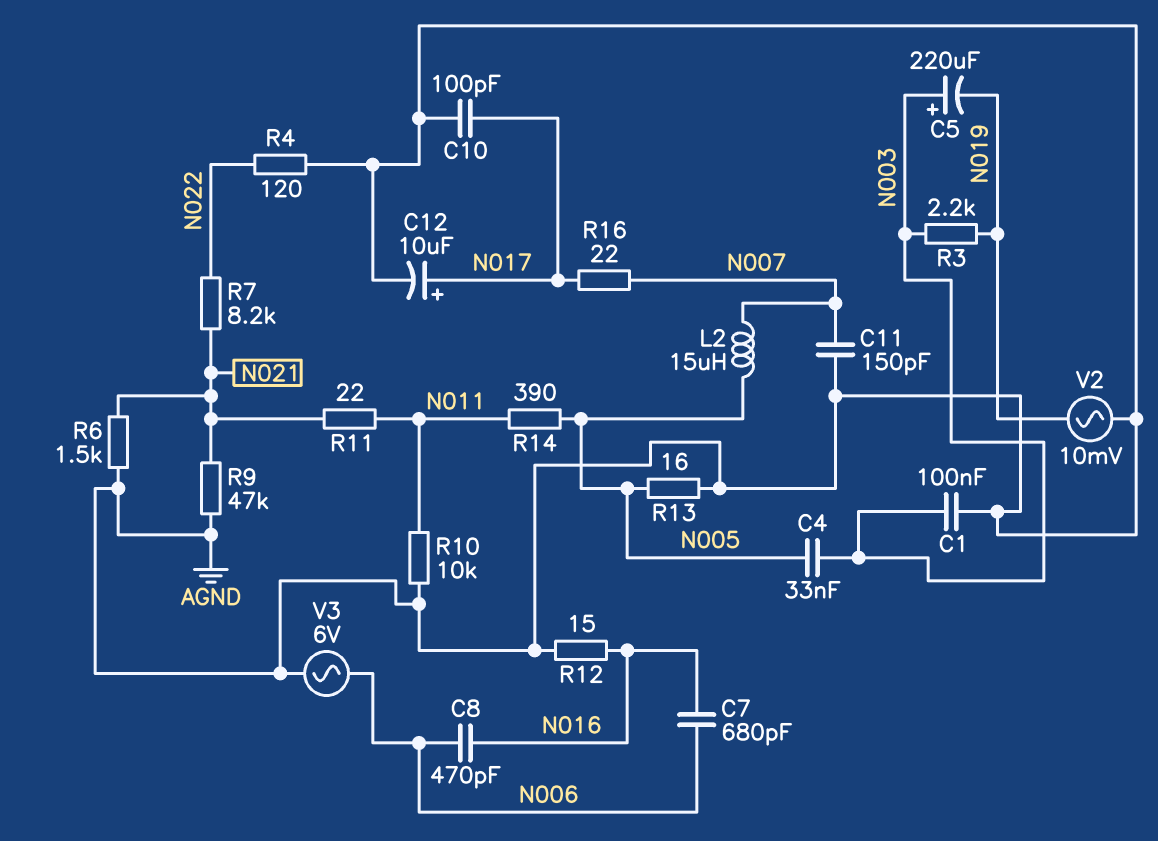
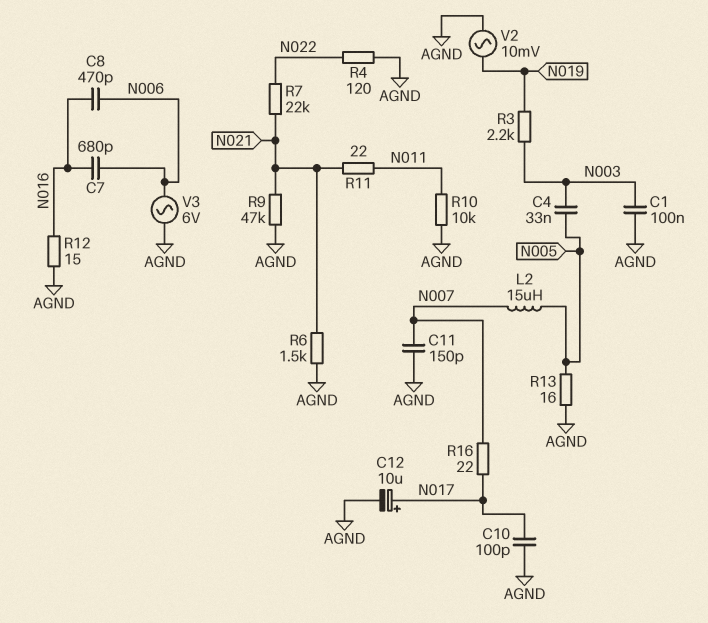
C5: 220uF (plus N003, minus N019) -> none
R7: 8.2k (N021, N022) -> 22k (N021, N022)
R14: 390 (N005, N011) -> none

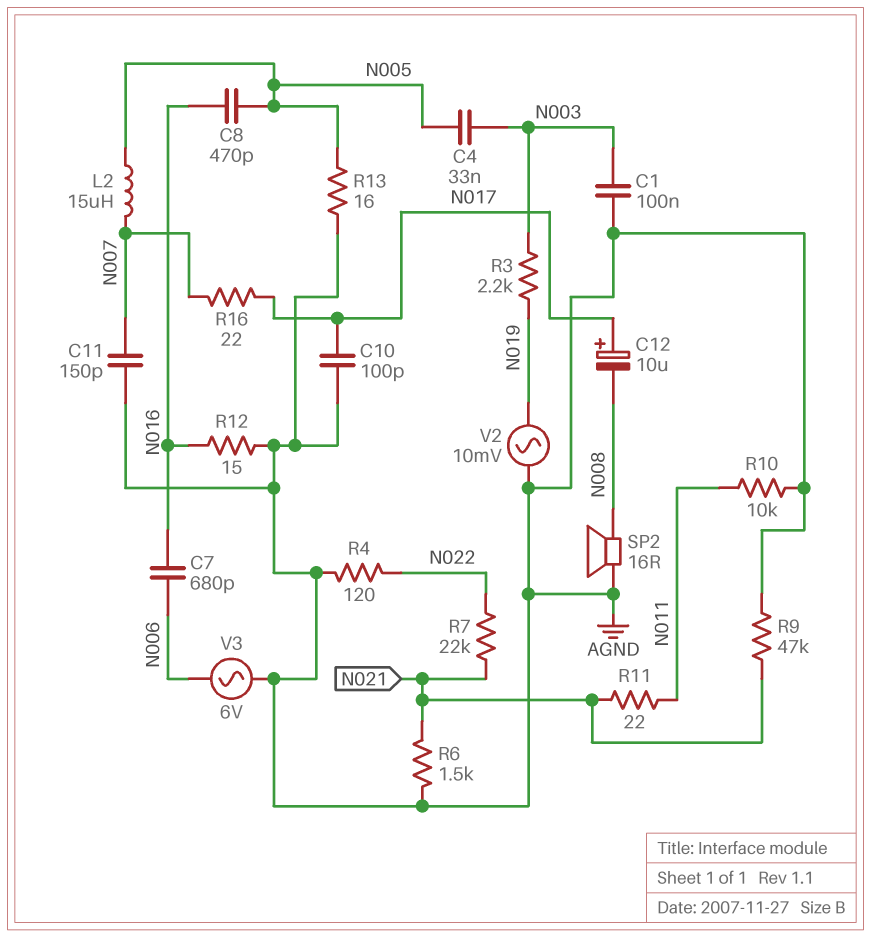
C8: 470pF (N006, N016) -> 470pF (N005, N016)
C12: 10uF (plus N017, minus AGND) -> 10uF (plus N017, minus N008)
SP2: none -> speaker 16R (AGND, N008)

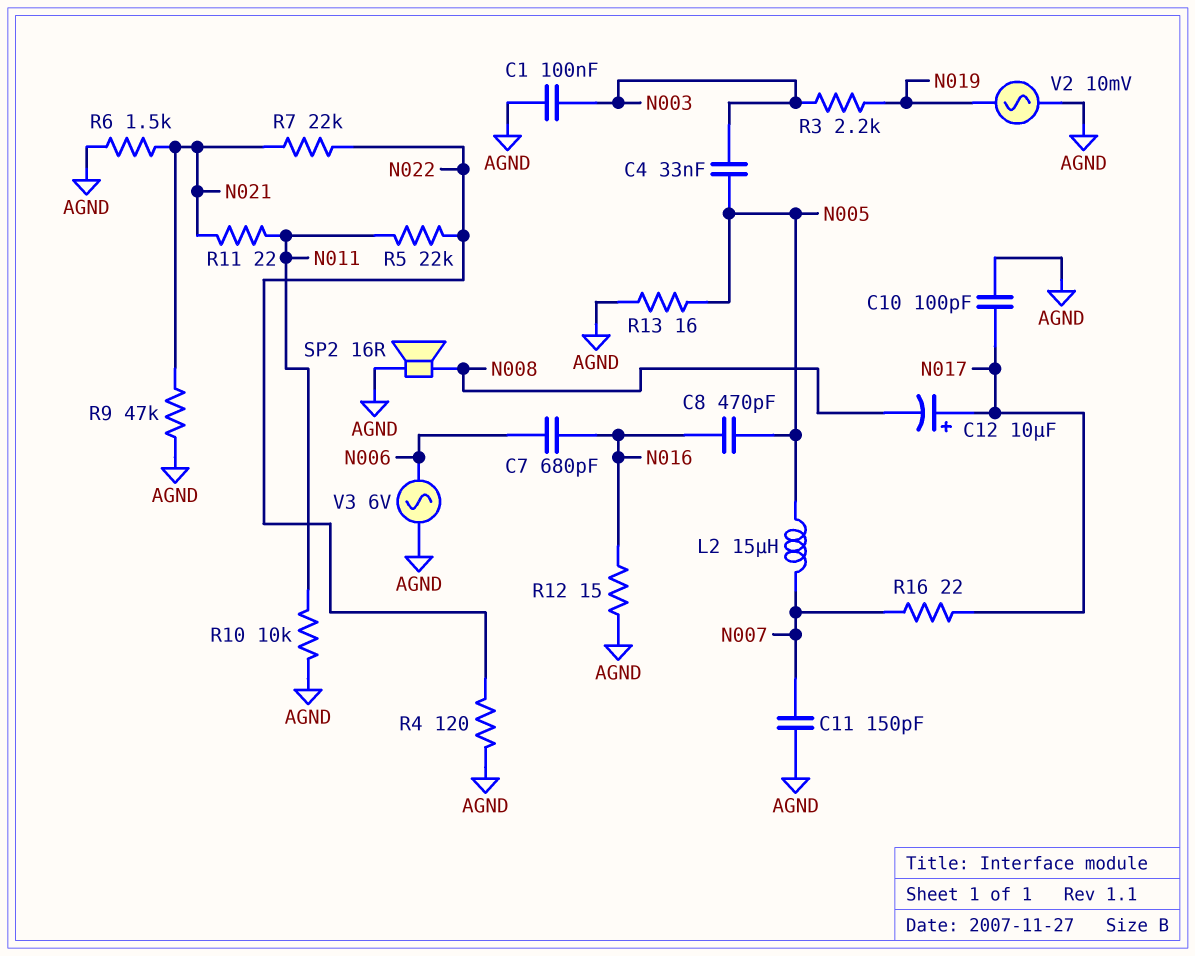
R5: none -> 22k (N011, N022)

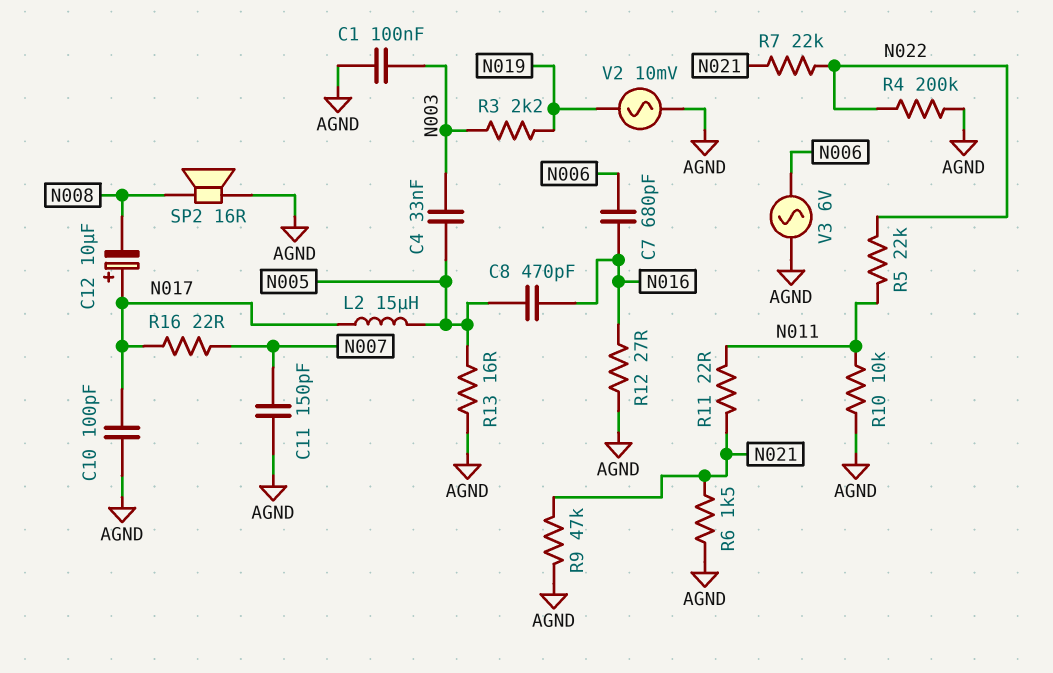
L2: 15uH (N005, N007) -> 15uH (N005, N017)
R4: 120 (AGND, N022) -> 200k (AGND, N022)
R12: 15 (AGND, N016) -> 27 (AGND, N016)

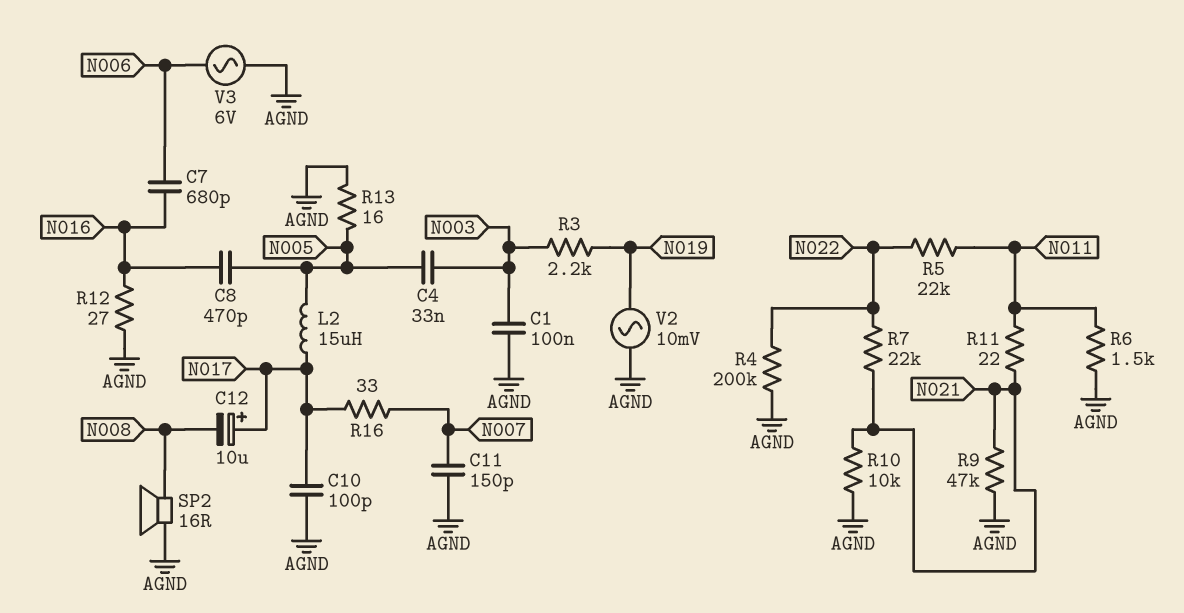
R6: 1.5k (AGND, N021) -> 1.5k (AGND, N011)
R10: 10k (AGND, N011) -> 10k (AGND, N021)
R16: 22 (N007, N017) -> 33 (N007, N017)

